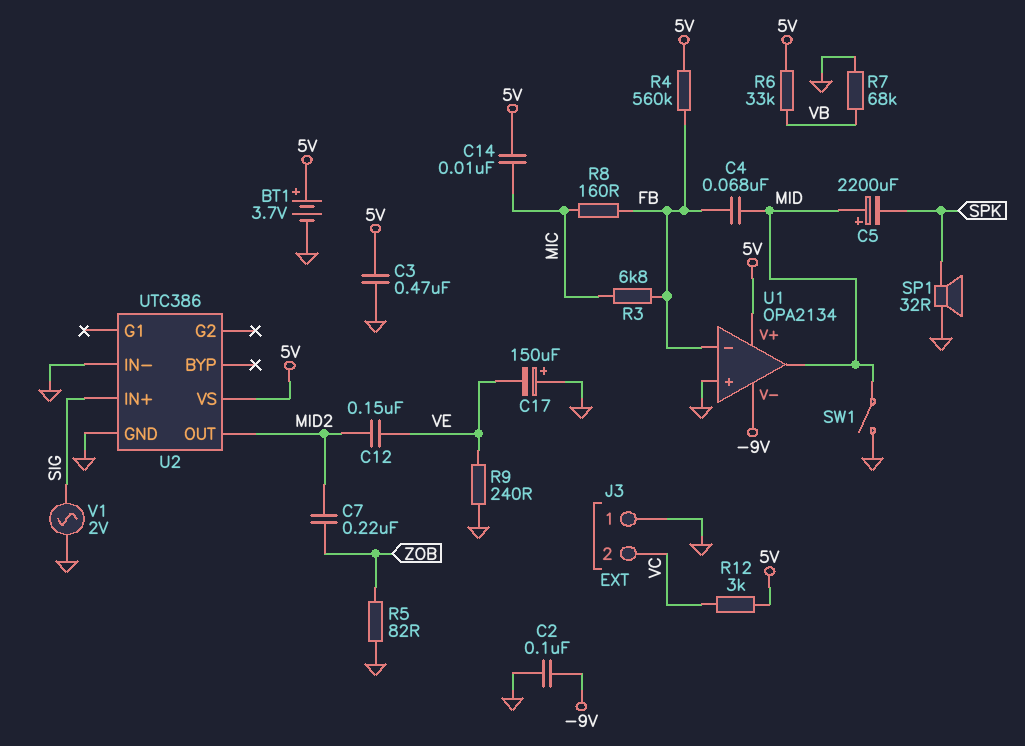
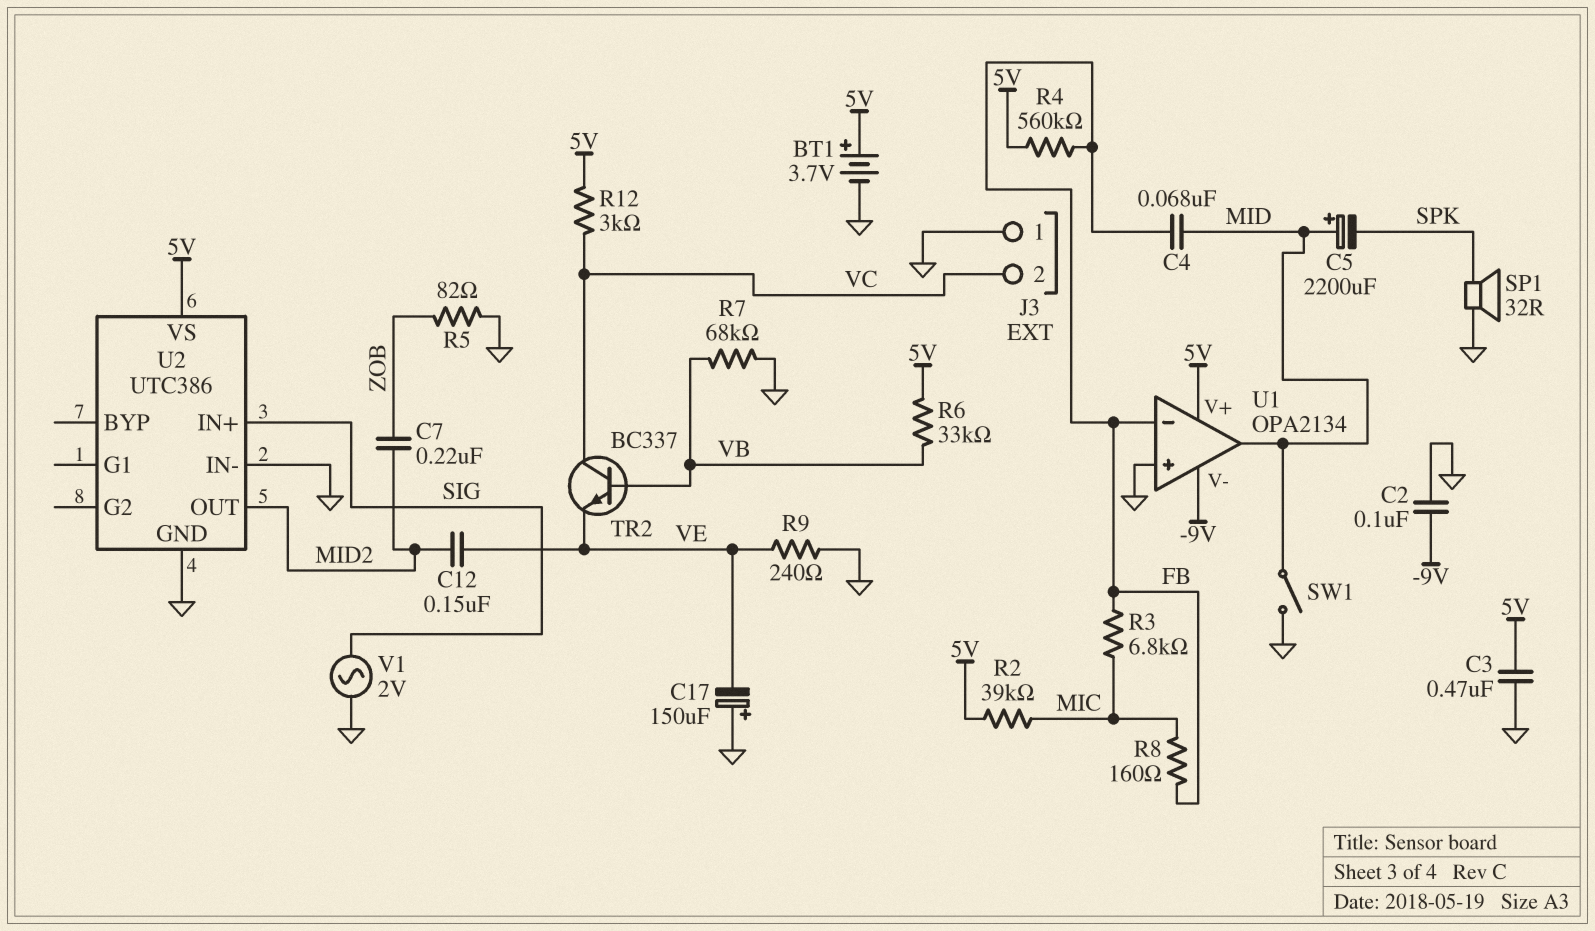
C14: 10nF (5V, MIC) -> none
R2: none -> 39k (5V, MIC)
TR2: none -> NPN BC337 (B VB, C VC, E VE)

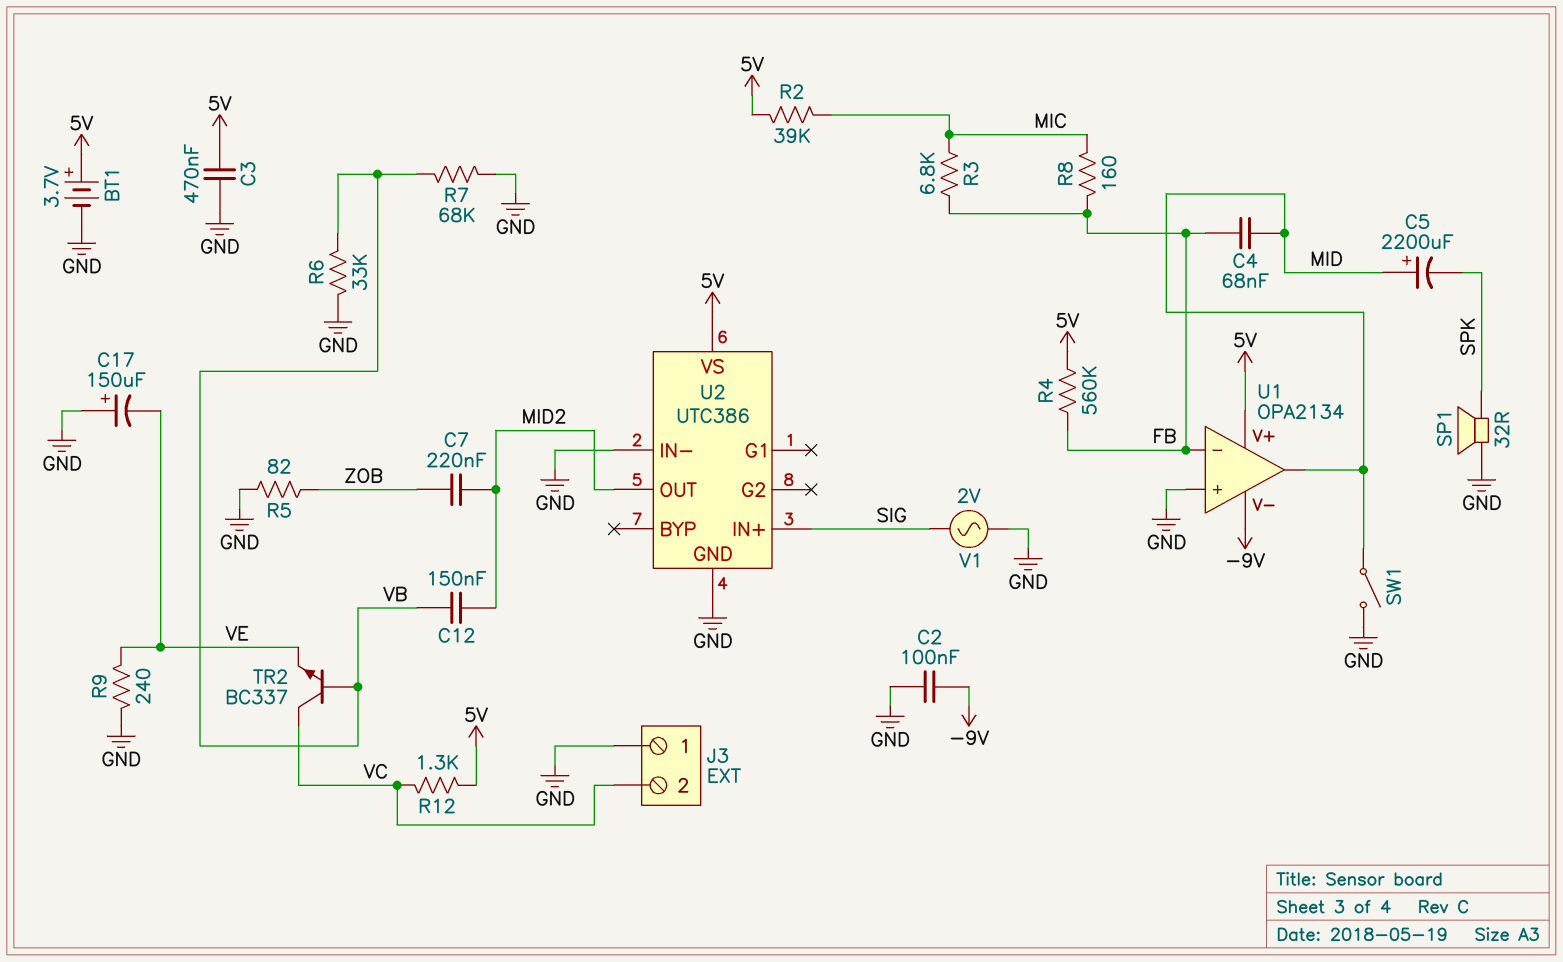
C12: 150nF (MID2, VE) -> 150nF (MID2, VB)
R6: 33k (5V, VB) -> 33k (GND, VB)
R12: 3k (5V, VC) -> 1.3k (5V, VC)

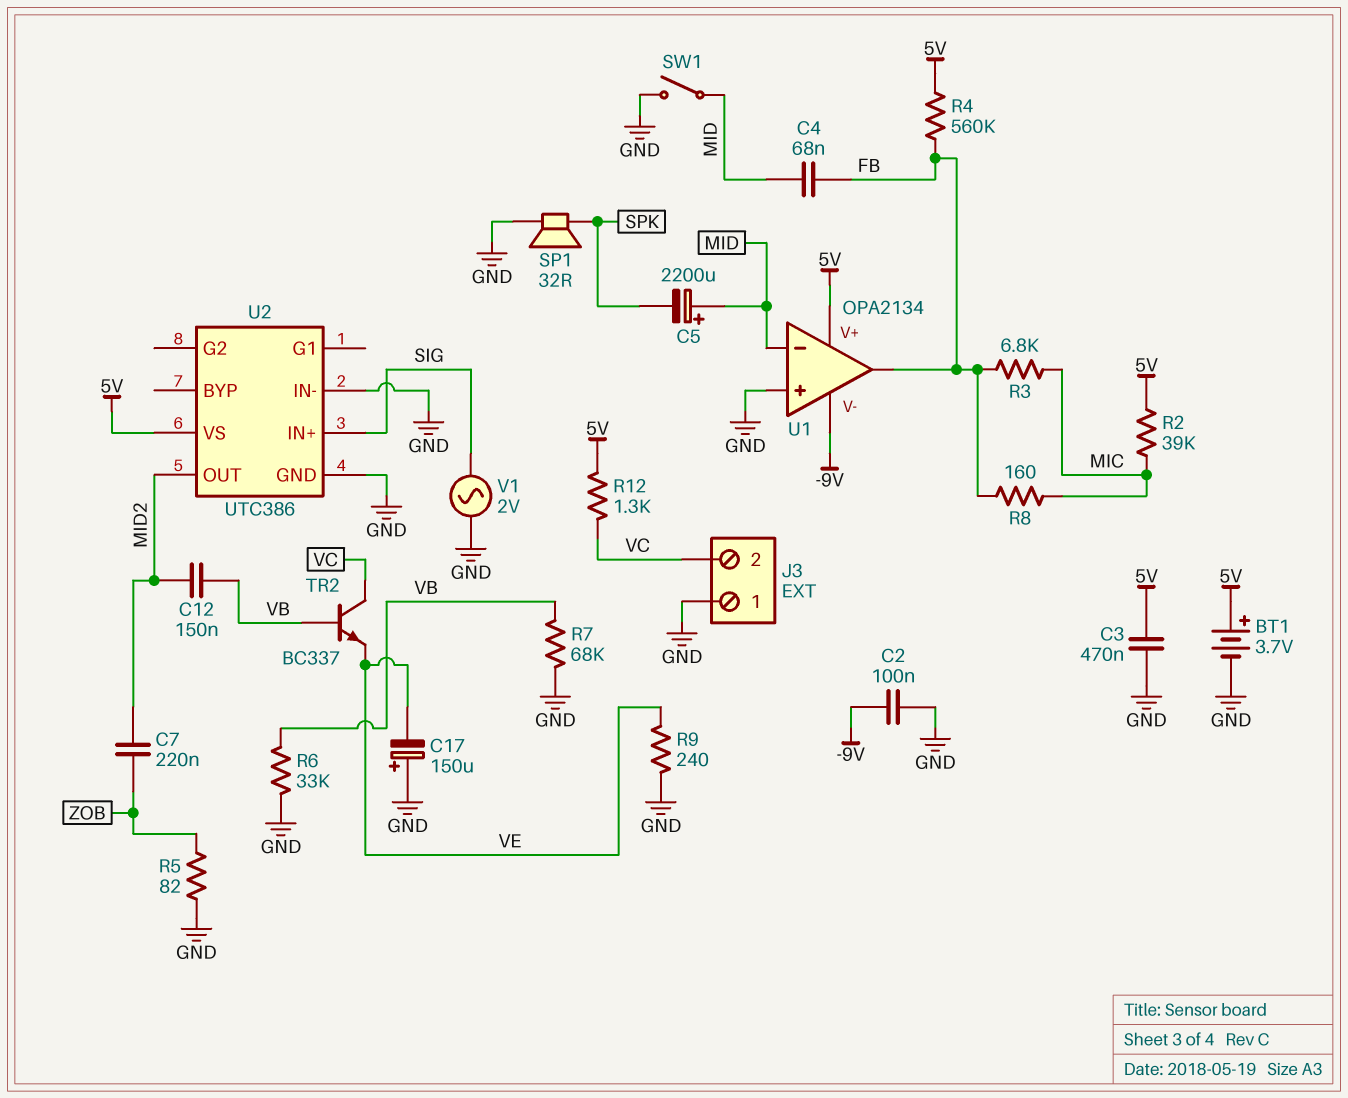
U1 pin in-: FB -> MID
U1 pin out: MID -> FB

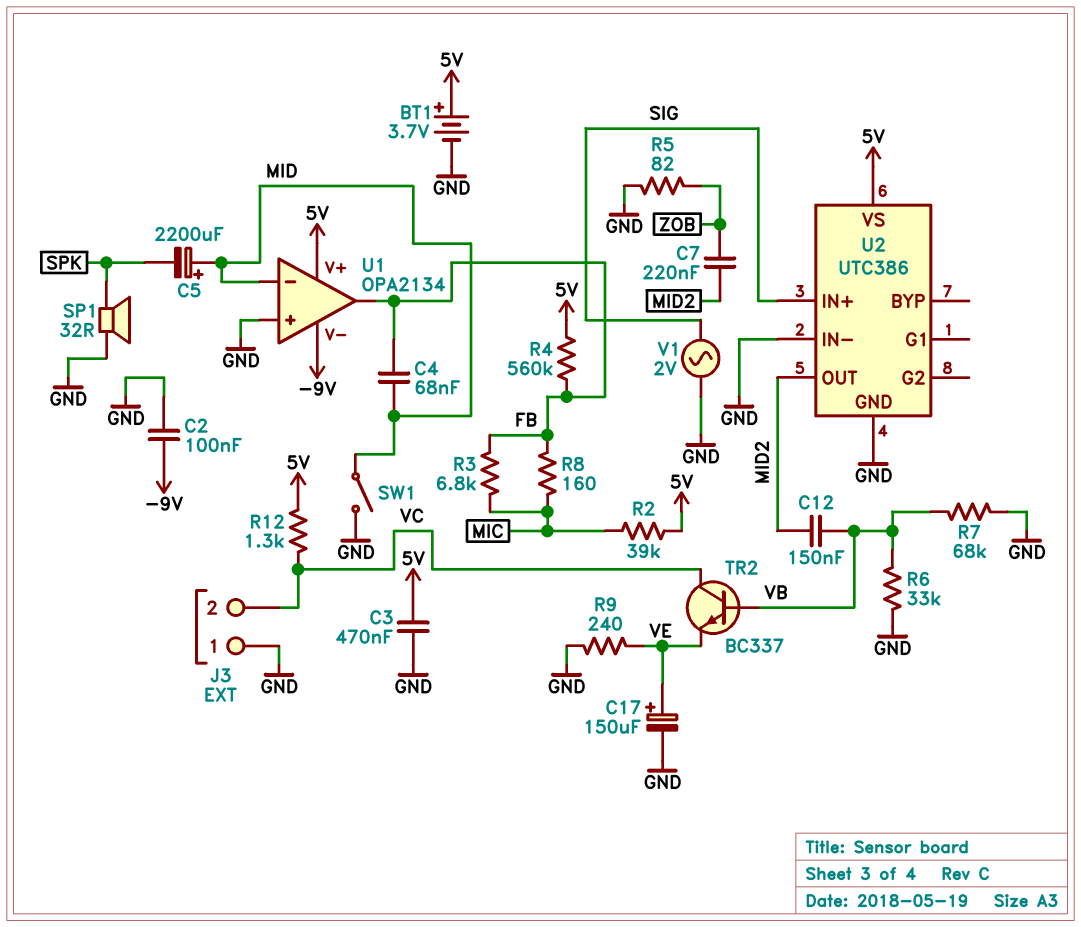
C17: 150uF (plus GND, minus VE) -> 150uF (plus VE, minus GND)

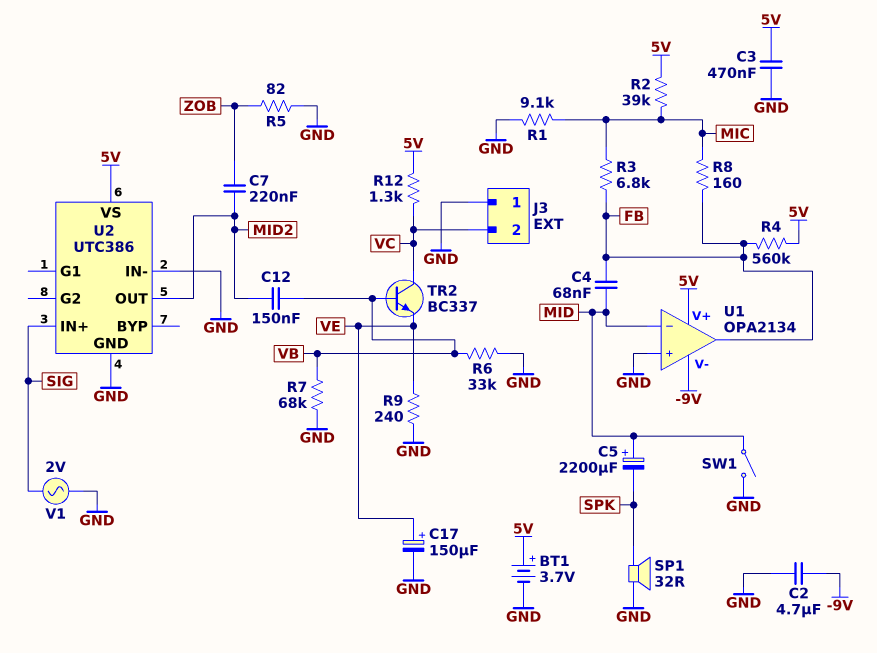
C2: 100nF (-9V, GND) -> 4.7uF (-9V, GND)
R1: none -> 9.1k (GND, MIC)

